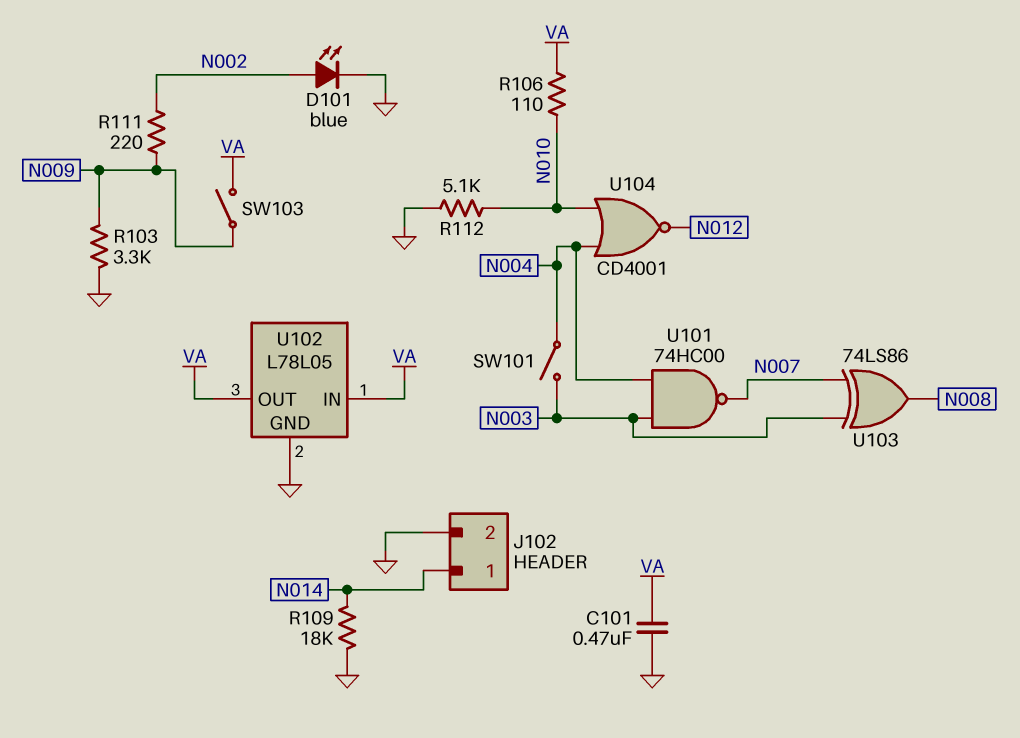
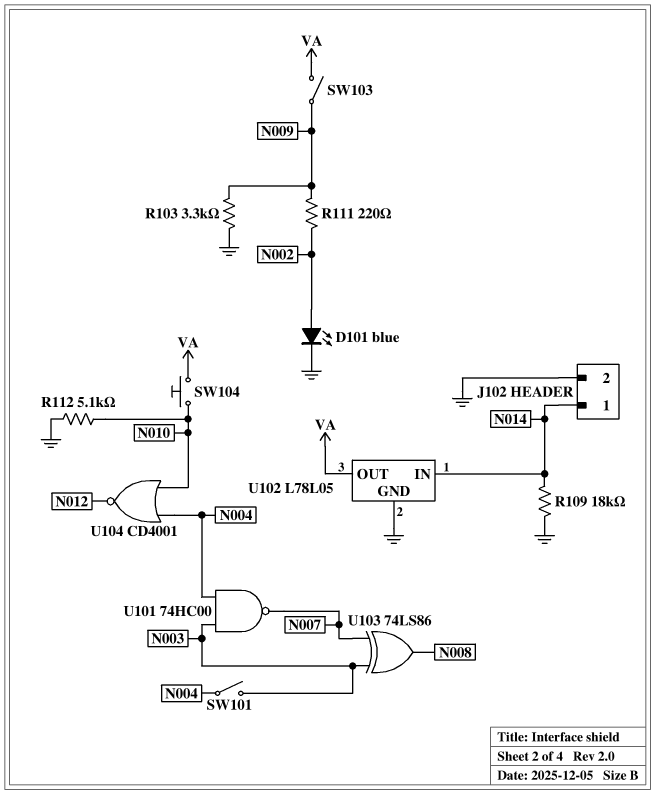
C101: 470nF (GND, VA) -> none
R106: 110 (N010, VA) -> none
SW104: none -> button (N010, VA)
U102 pin IN: VA -> N014

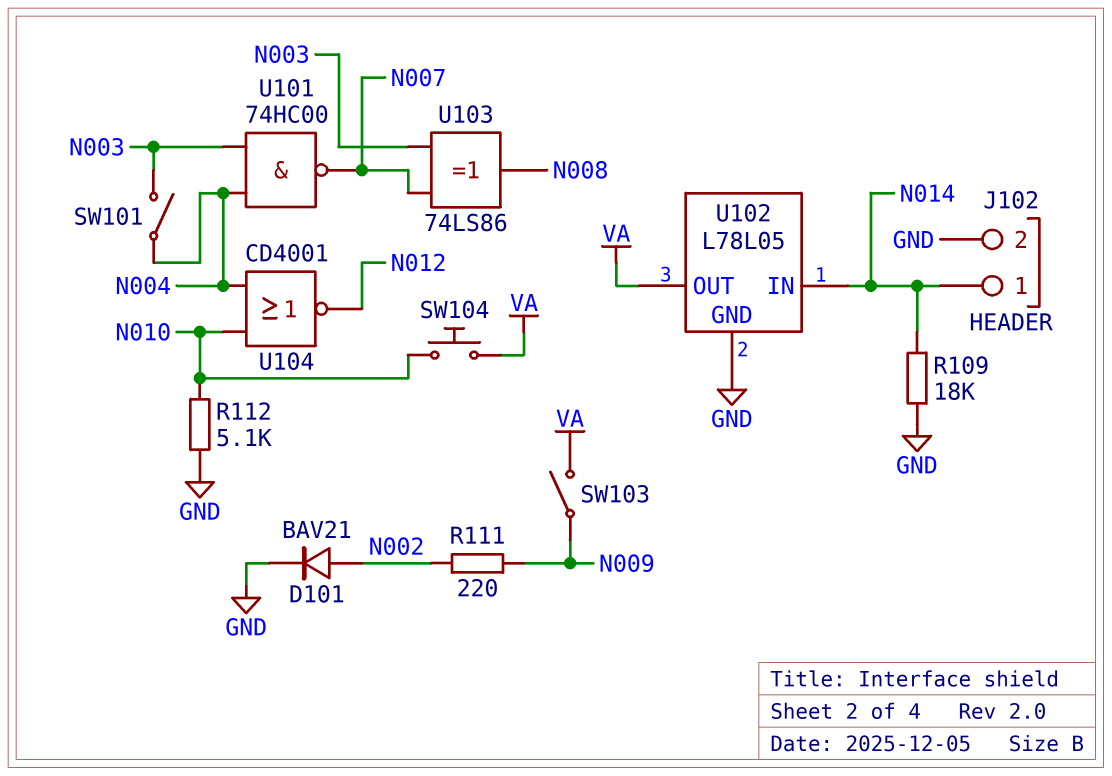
D101: LED blue (A N002, K GND) -> diode BAV21 (A N002, K GND)
R103: 3.3k (GND, N009) -> none

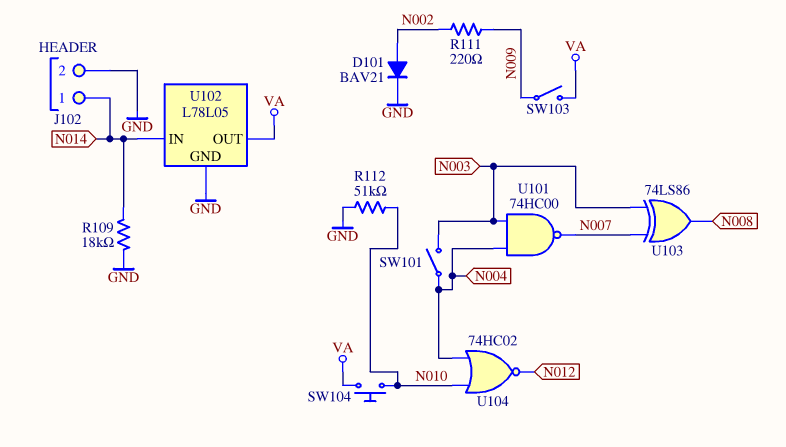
R112: 5.1k (GND, N010) -> 51k (GND, N010)
U104: NOR CD4001 (in N004, in N010, out N012) -> NOR 74HC02 (in N004, in N010, out N012)

